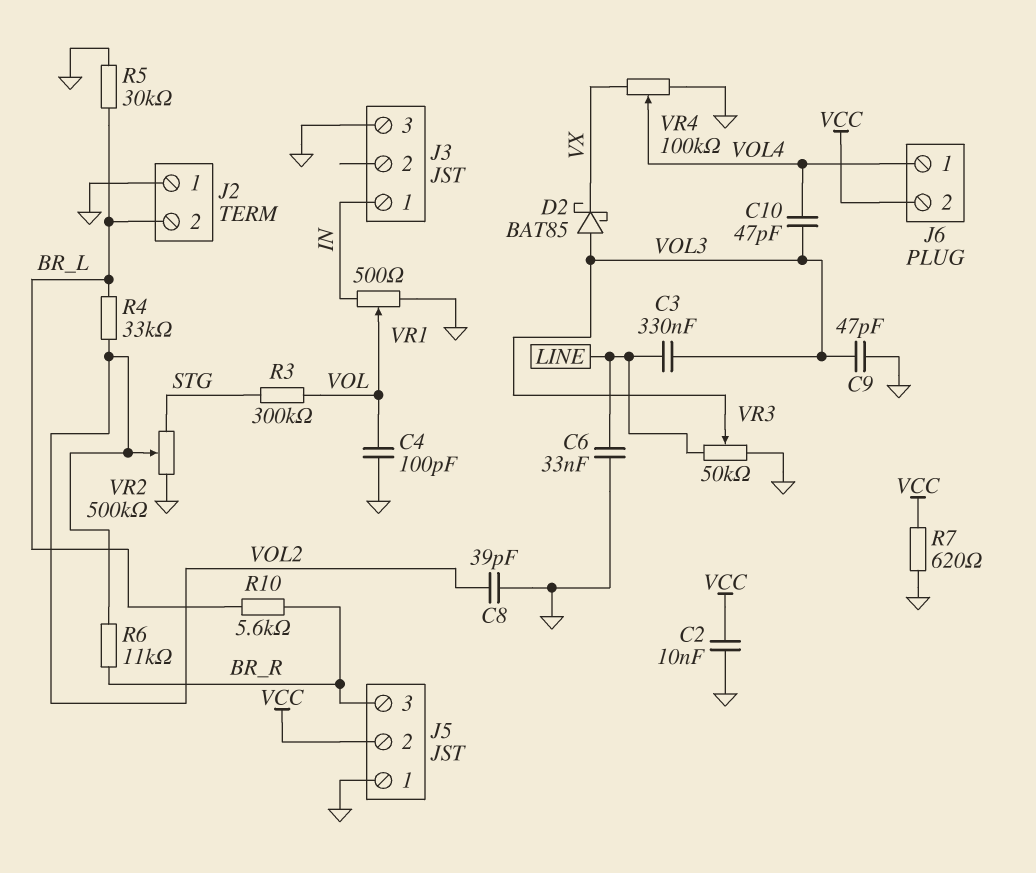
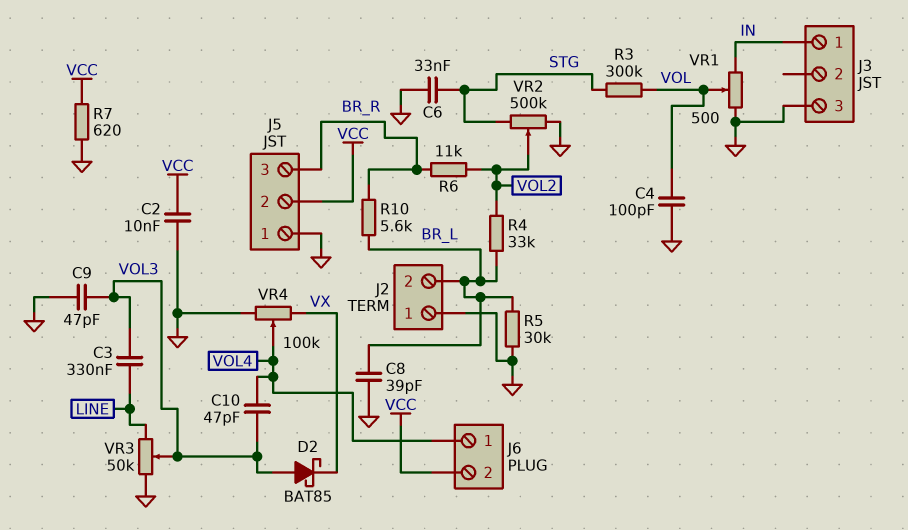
C6: 33nF (GND, LINE) -> 33nF (GND, STG)
C8: 39pF (GND, VOL2) -> 39pF (BR_L, GND)

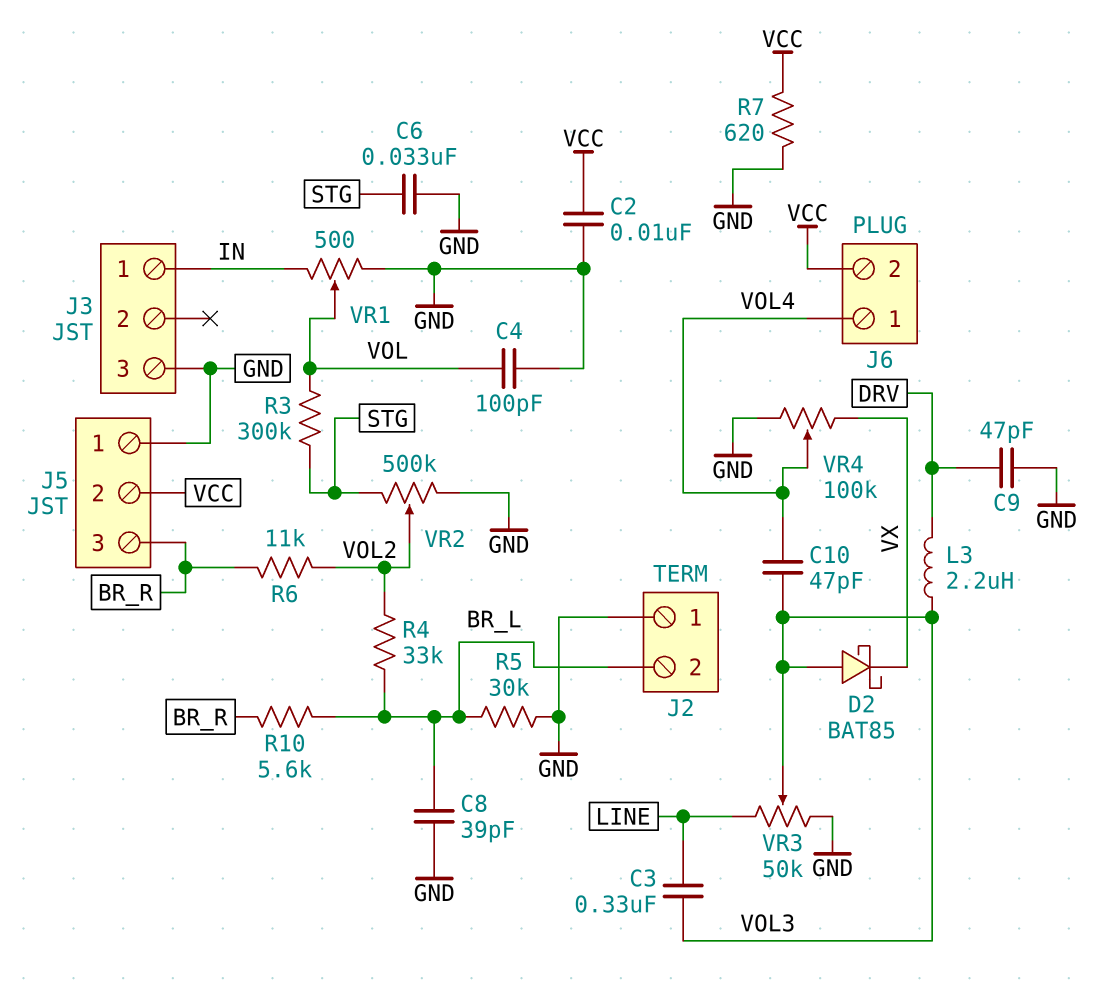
C9: 47pF (GND, VOL3) -> 47pF (DRV, GND)
L3: none -> 2.2uH (DRV, VOL3)

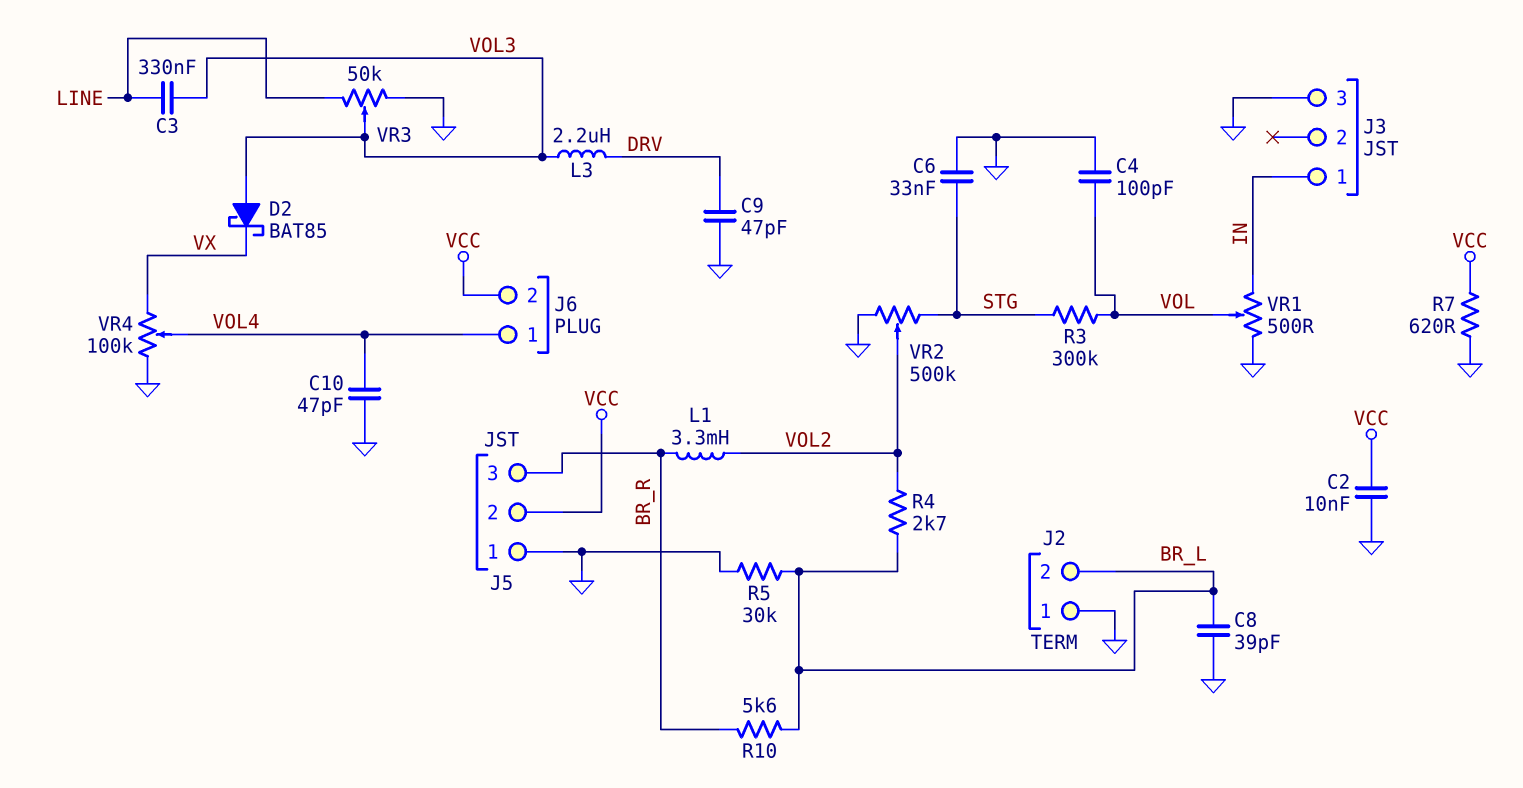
C10: 47pF (VOL3, VOL4) -> 47pF (GND, VOL4)
L1: none -> 3.3mH (BR_R, VOL2)
R4: 33k (BR_L, VOL2) -> 2.7k (BR_L, VOL2)
R6: 11k (BR_R, VOL2) -> none

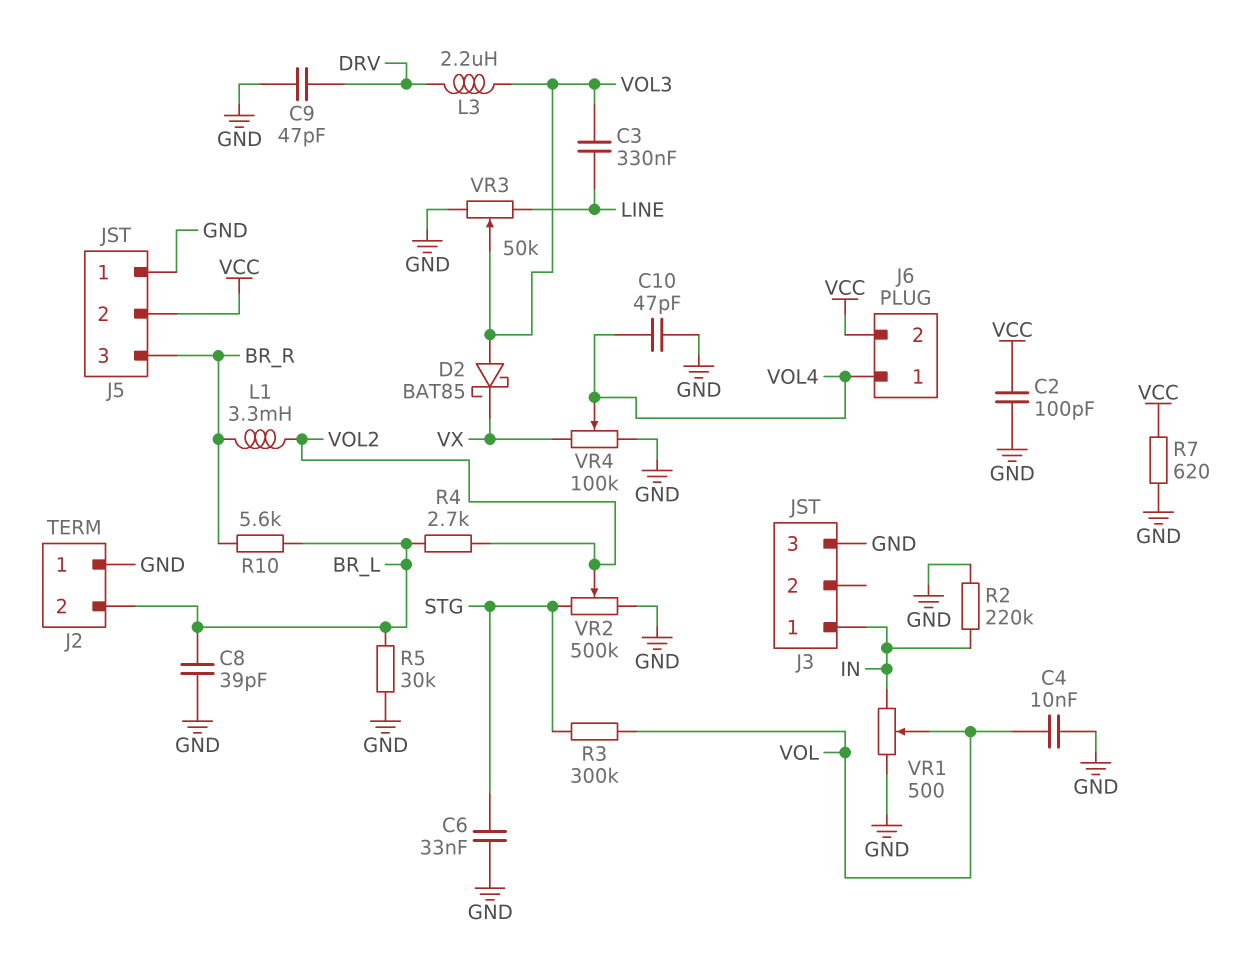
C2: 10nF (GND, VCC) -> 100pF (GND, VCC)
C4: 100pF (GND, VOL) -> 10nF (GND, VOL)
R2: none -> 220k (GND, IN)

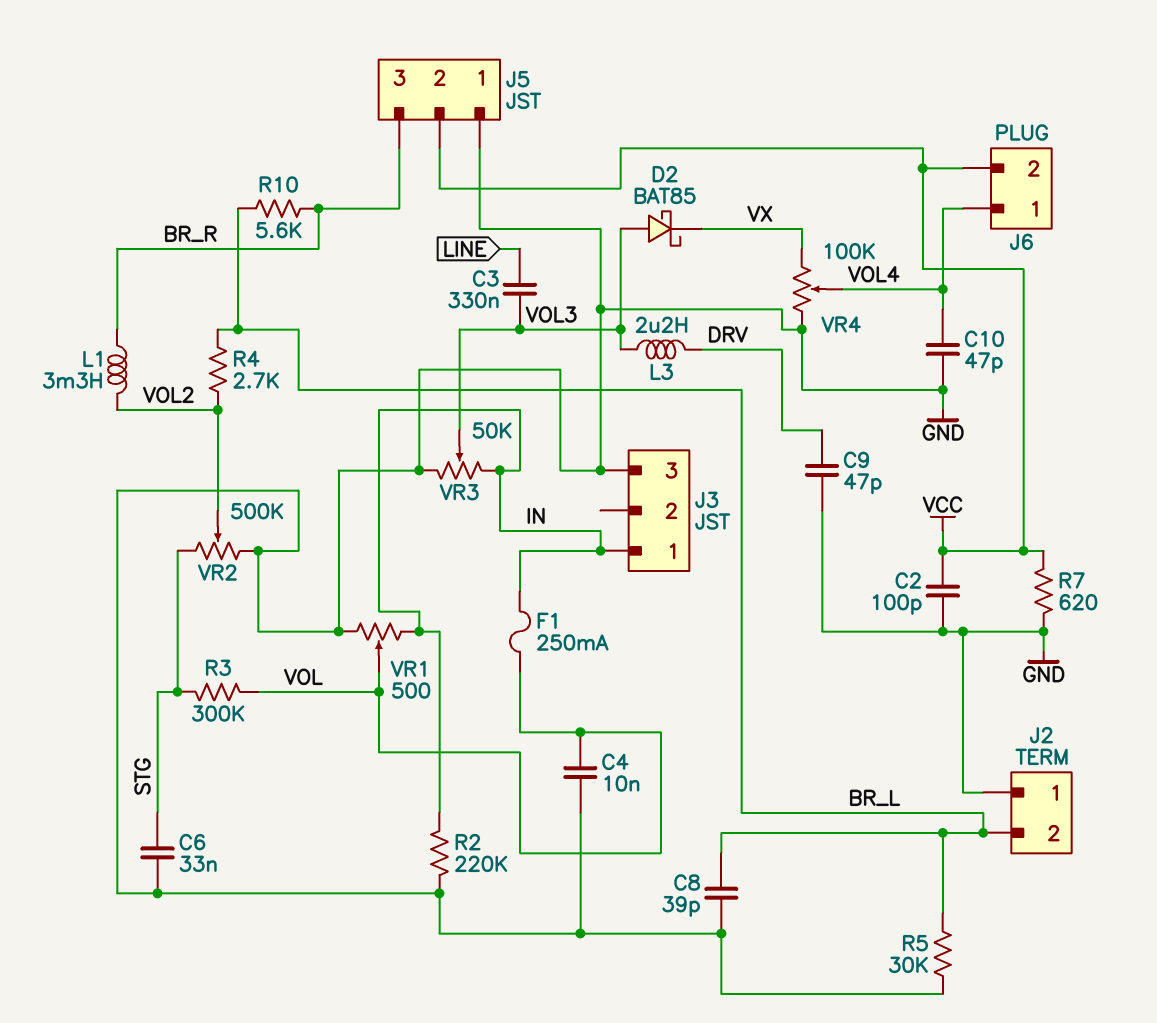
F1: none -> 250mA (IN, VOL)
VR3: 50k (GND, LINE, wiper VOL3) -> 50k (GND, IN, wiper VOL3)

